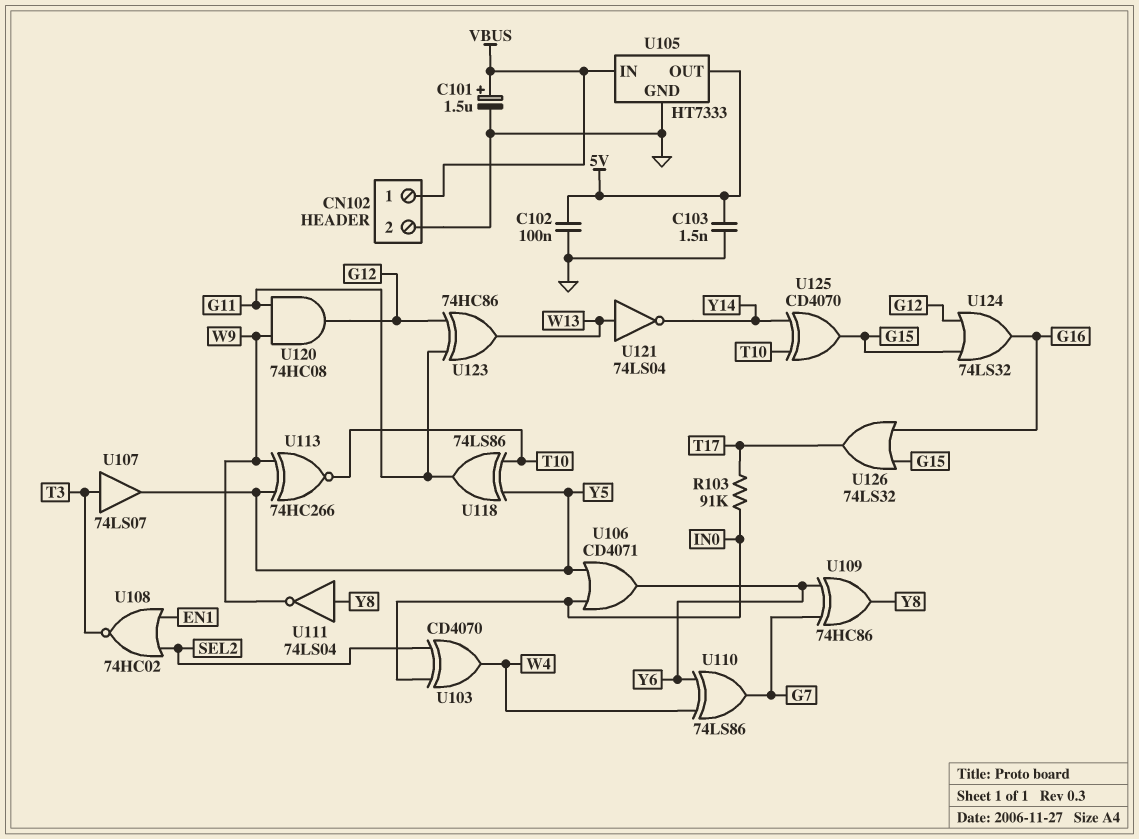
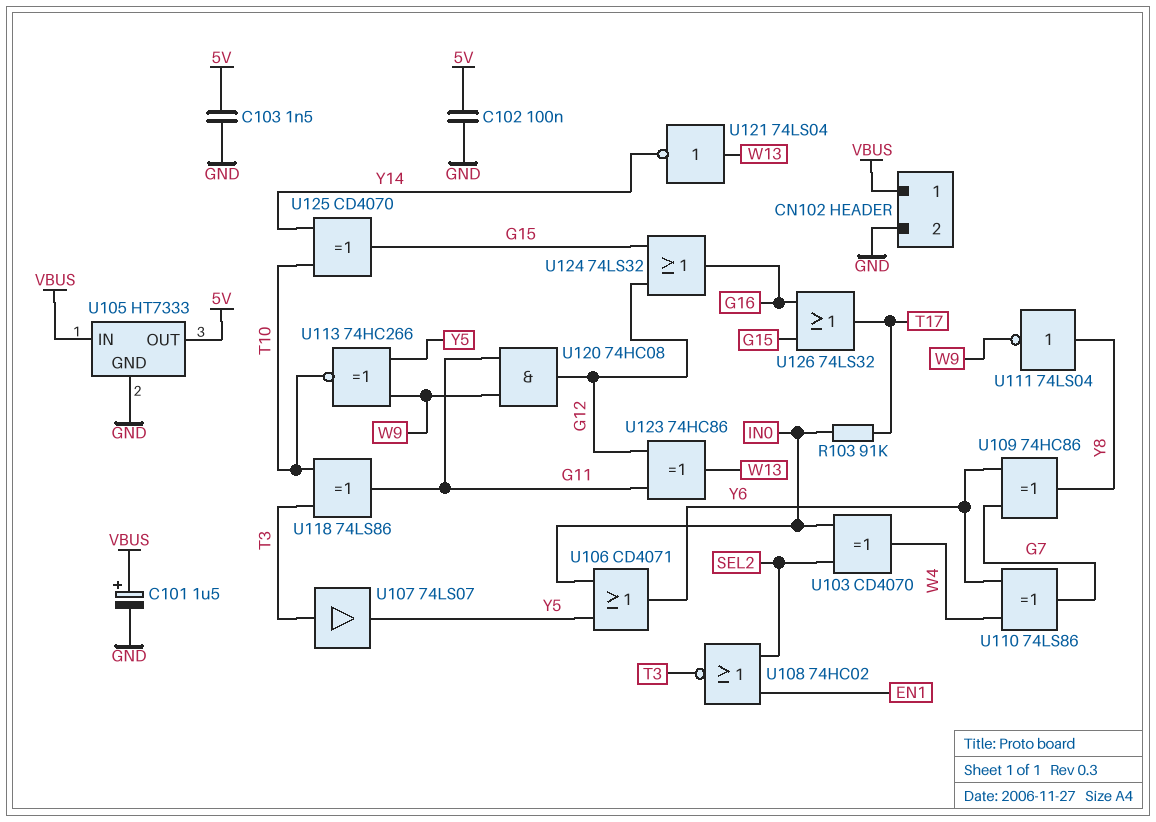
U118: XOR 74LS86 (in T10, in Y5, out G11) -> XOR 74LS86 (in T3, in T10, out G11)

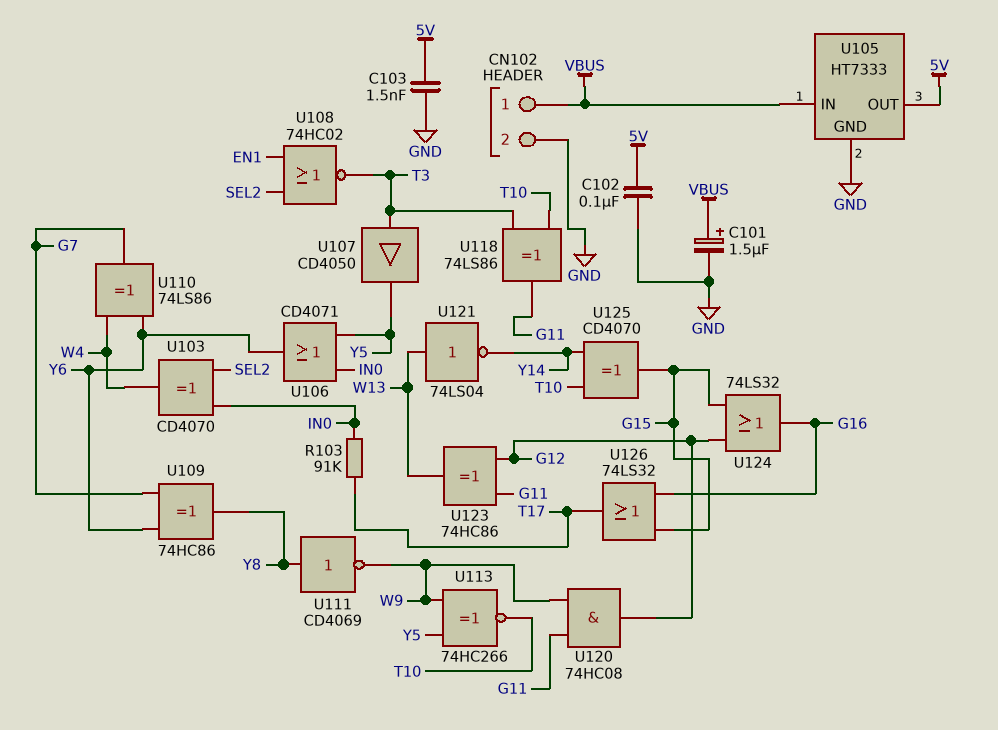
U107: buffer 74LS07 (in T3, out Y5) -> buffer CD4050 (in T3, out Y5)
U111: NOT 74LS04 (in Y8, out W9) -> NOT CD4069 (in Y8, out W9)

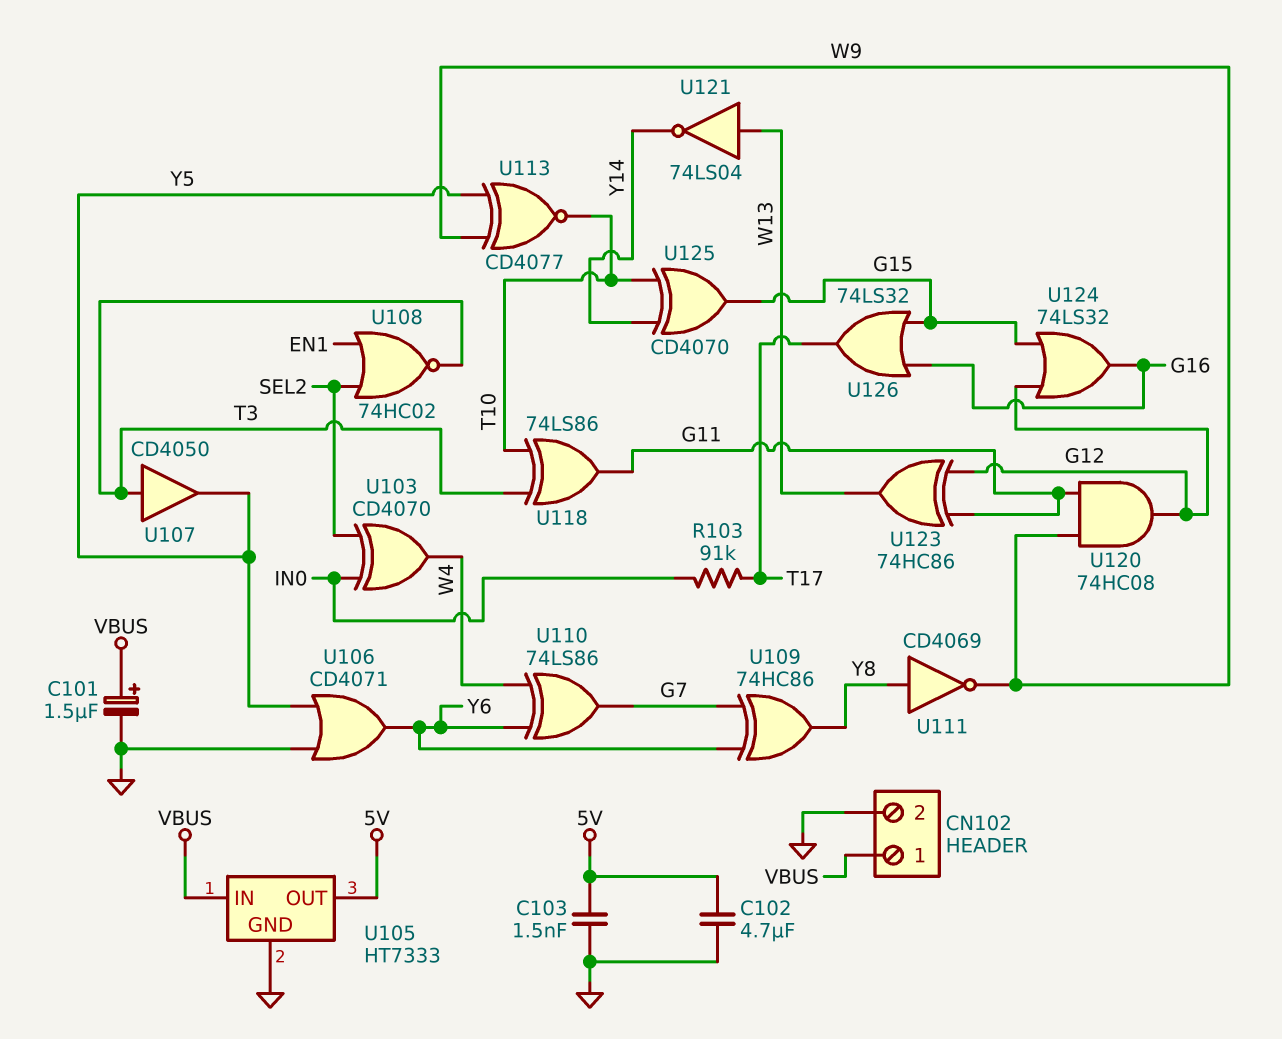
C102: 100nF (5V, GND) -> 4.7uF (5V, GND)
U106: OR CD4071 (in IN0, in Y5, out Y6) -> OR CD4071 (in GND, in Y5, out Y6)
U113: XNOR 74HC266 (in W9, in Y5, out T10) -> XNOR CD4077 (in W9, in Y5, out T10)

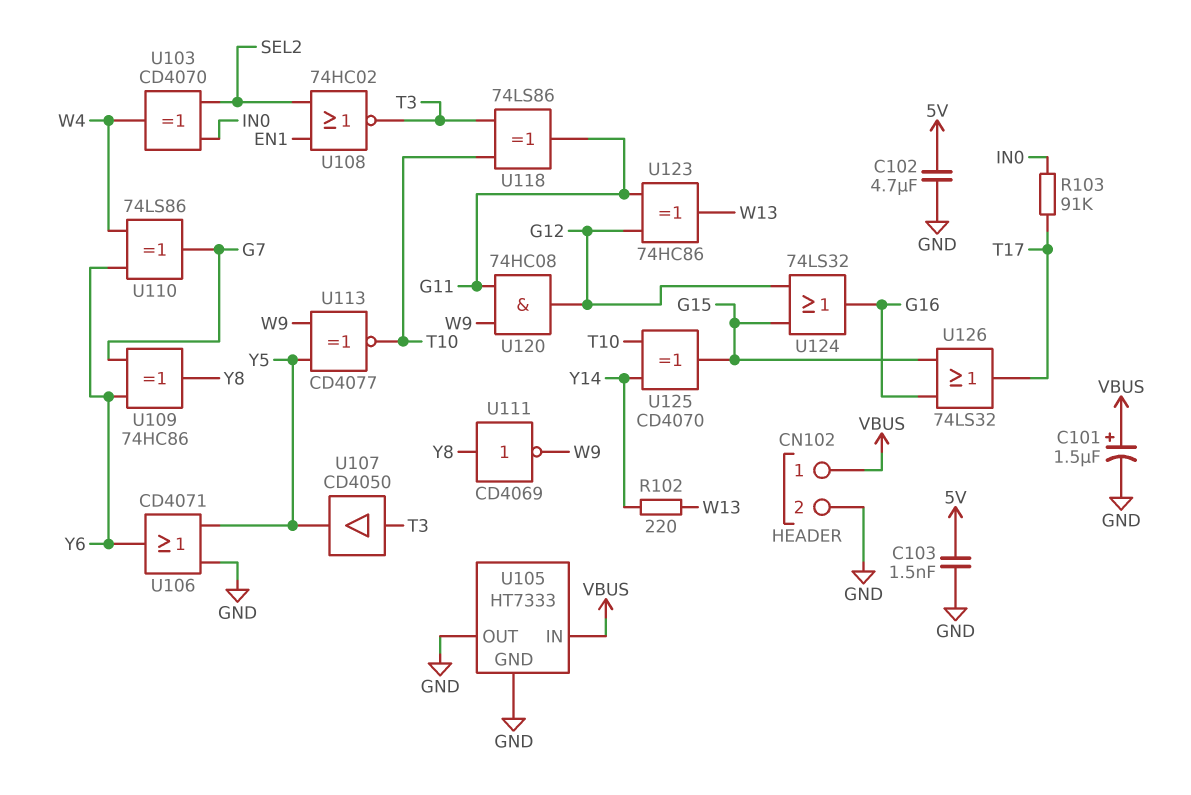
R102: none -> 220 (W13, Y14)
U105 pin OUT: 5V -> GND
U121: NOT 74LS04 (in W13, out Y14) -> none

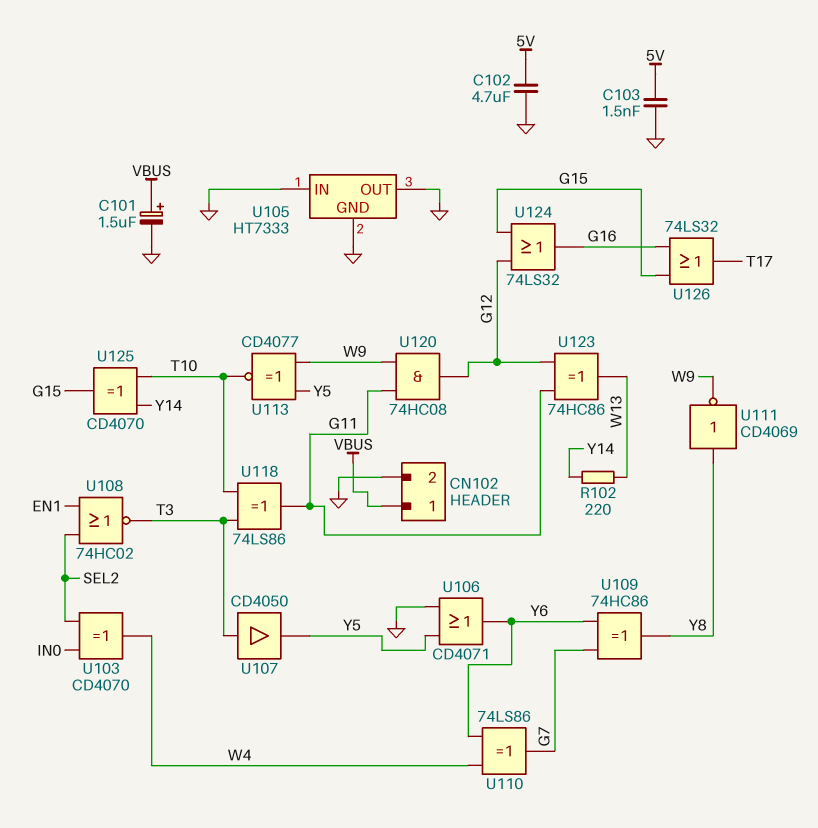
R103: 91k (IN0, T17) -> none
U105 pin IN: VBUS -> GND

